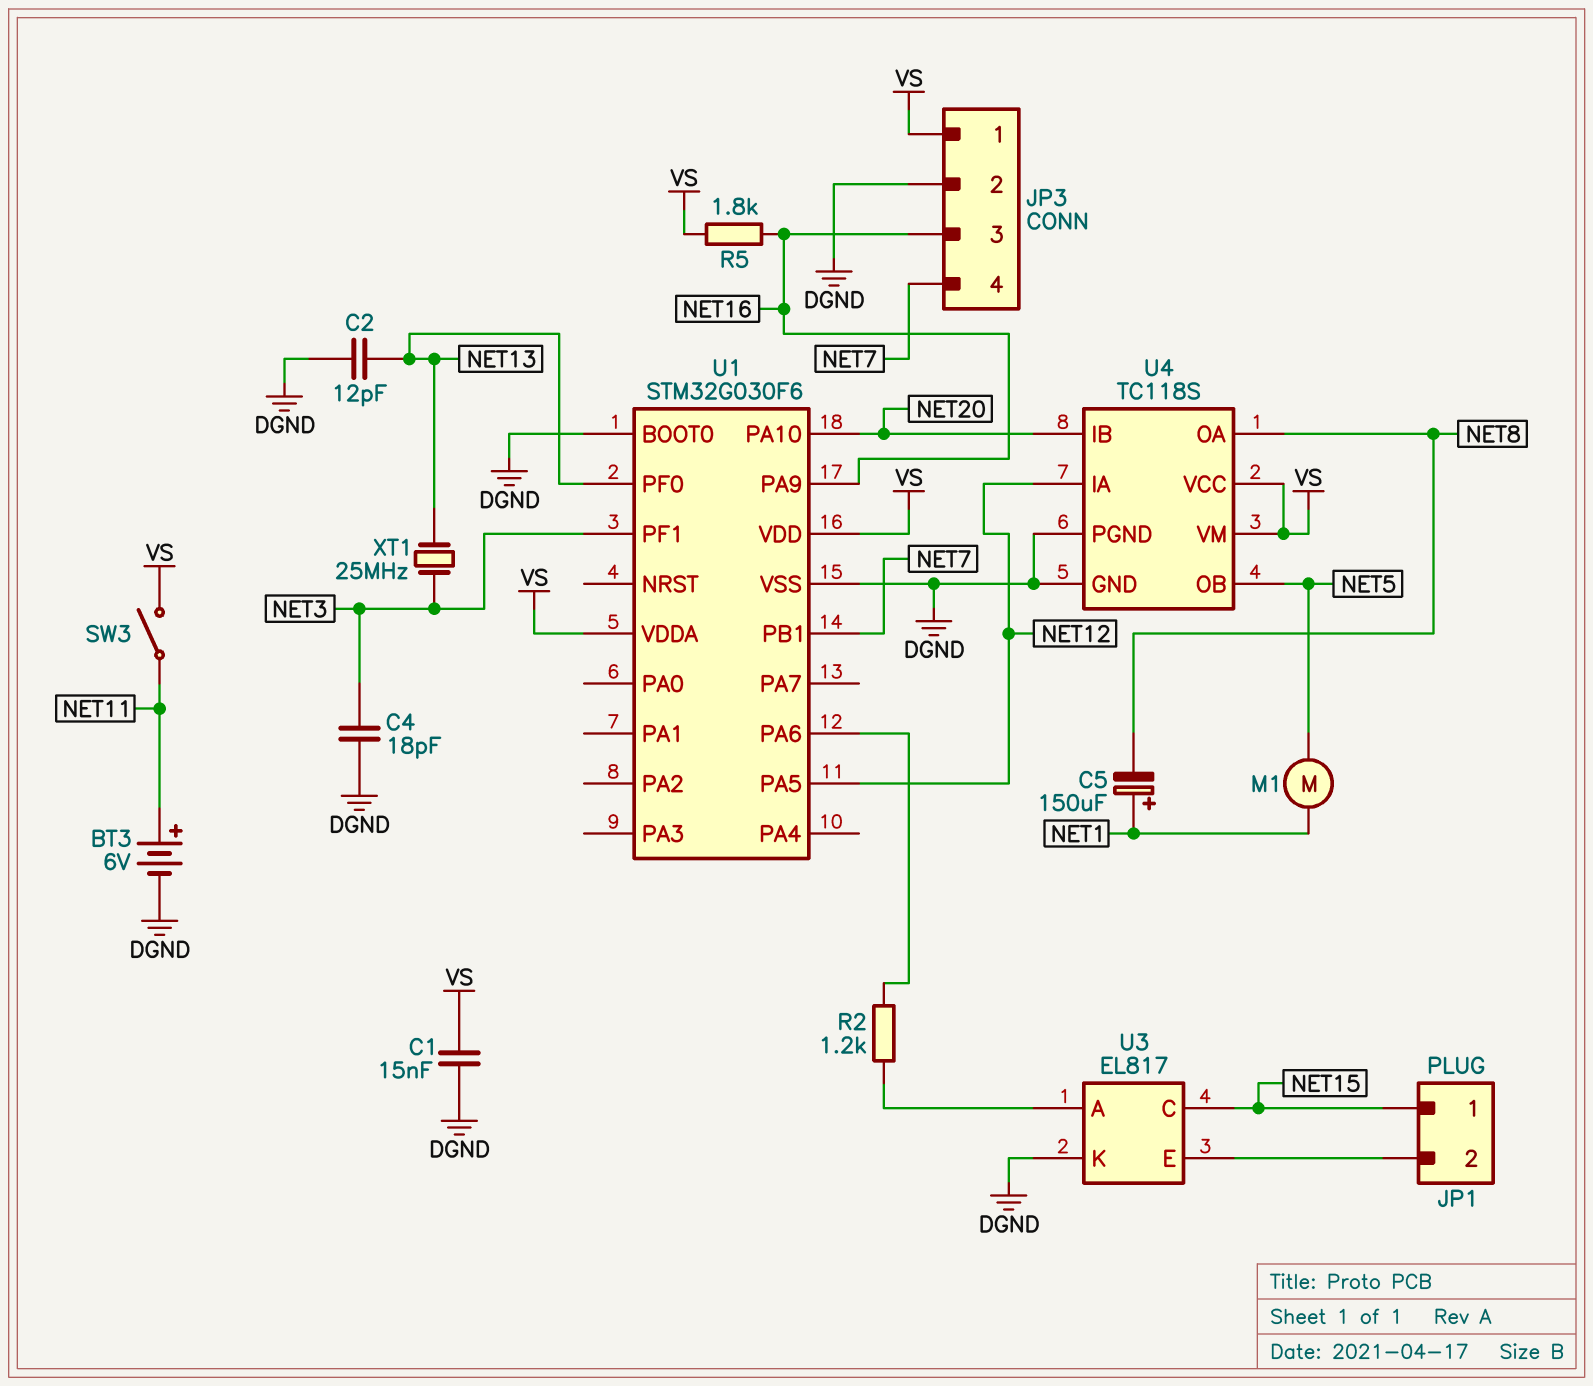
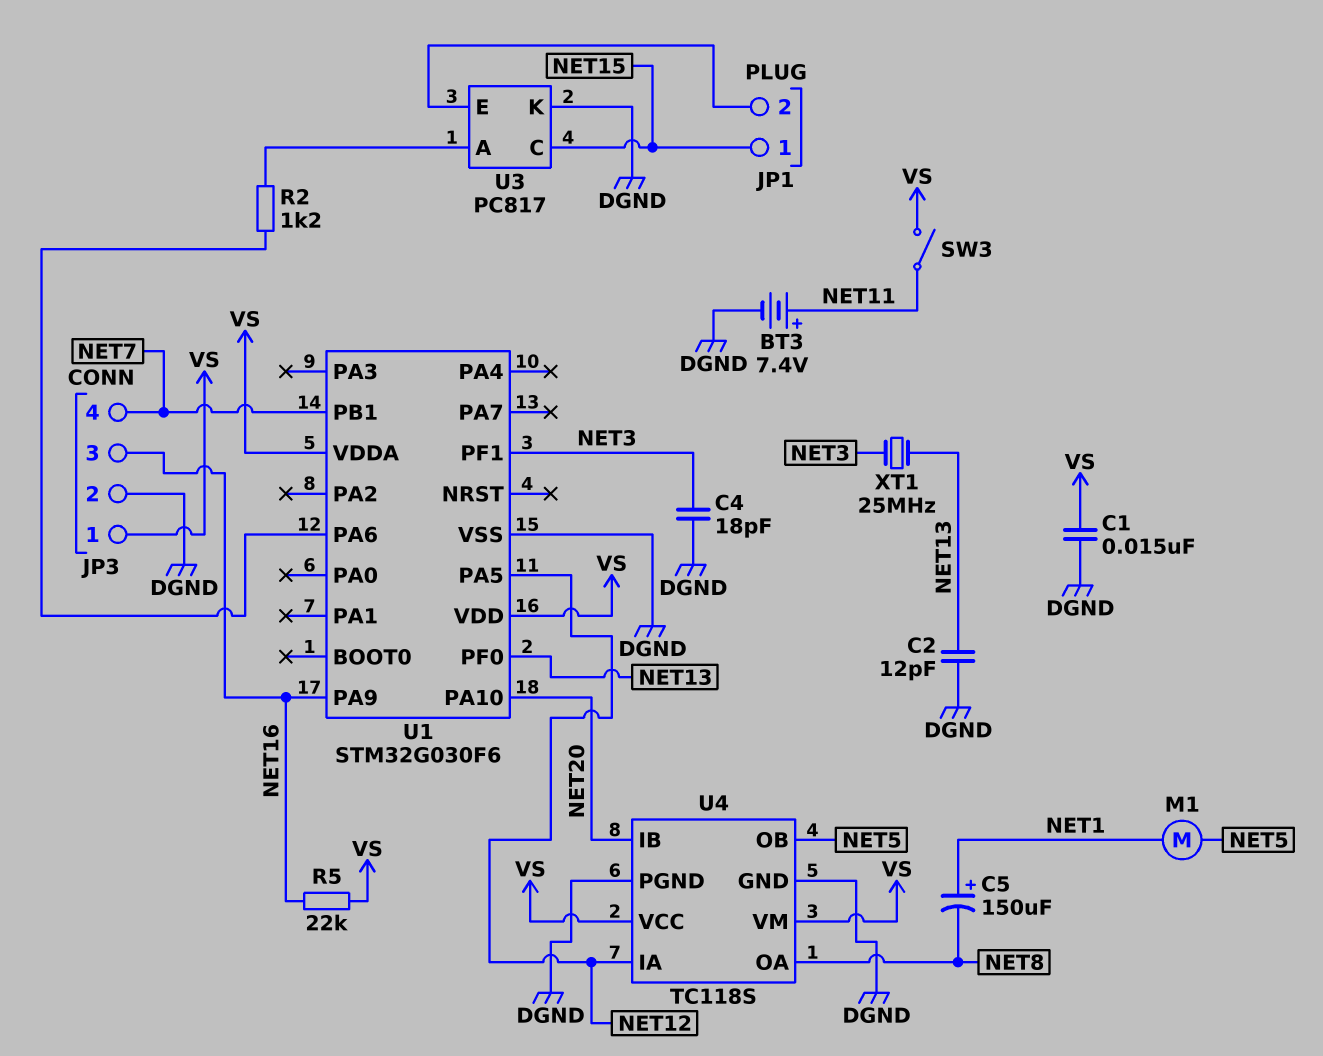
BT3: 6V (plus NET11, minus DGND) -> 7.4V (plus NET11, minus DGND)
R5: 1.8k (NET16, VS) -> 22k (NET16, VS)
U1 pin BOOT0: DGND -> none
U3: EL817 -> PC817

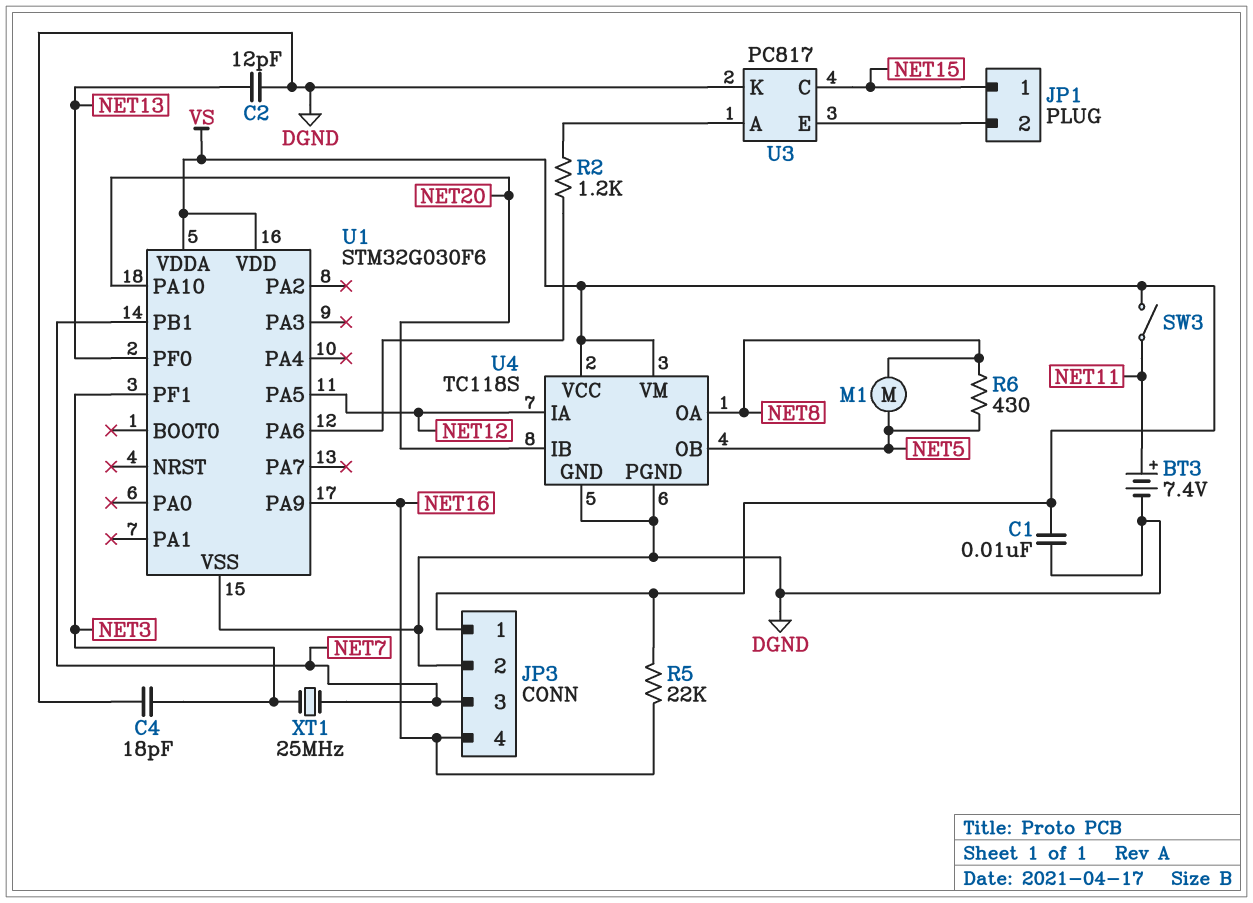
C1: 15nF (DGND, VS) -> 10nF (DGND, VS)
C5: 150uF (plus NET1, minus NET8) -> none
JP3 pin 3: NET16 -> NET7
JP3 pin 4: NET7 -> NET16
M1: motor (NET1, NET5) -> motor (NET5, NET8)
R6: none -> 430 (NET5, NET8)
XT1: 25MHz (NET3, NET13) -> 25MHz (NET3, NET7)

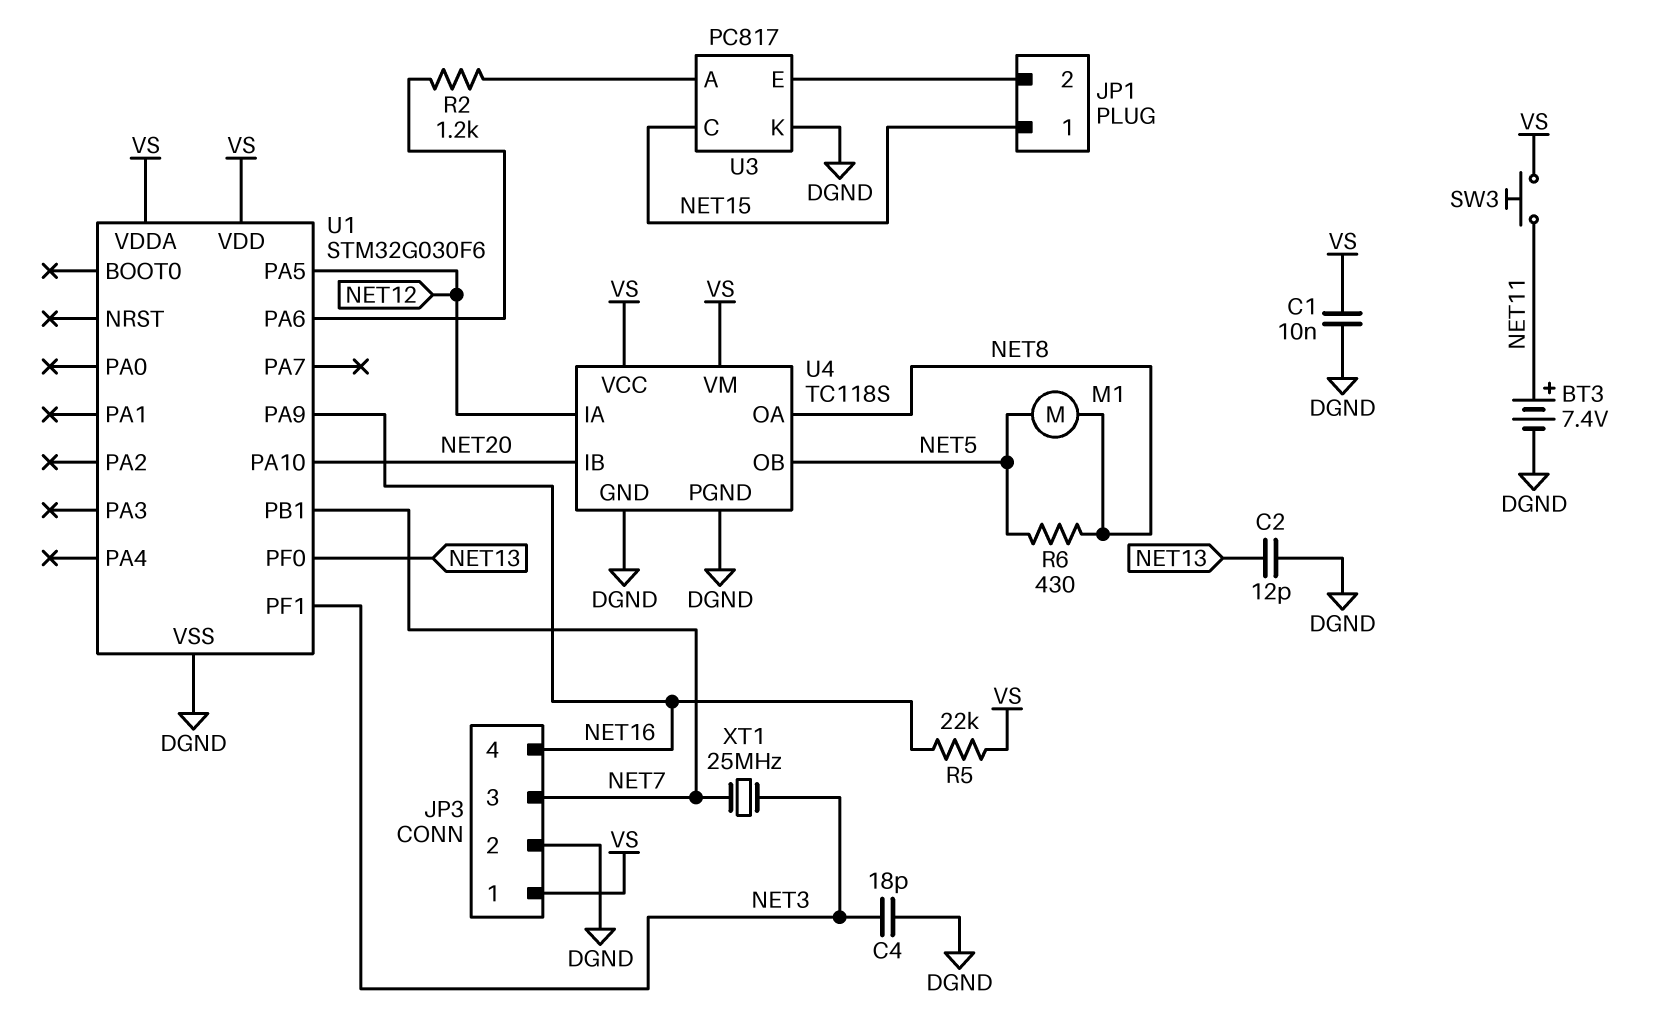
SW3: switch (NET11, VS) -> button (NET11, VS)

